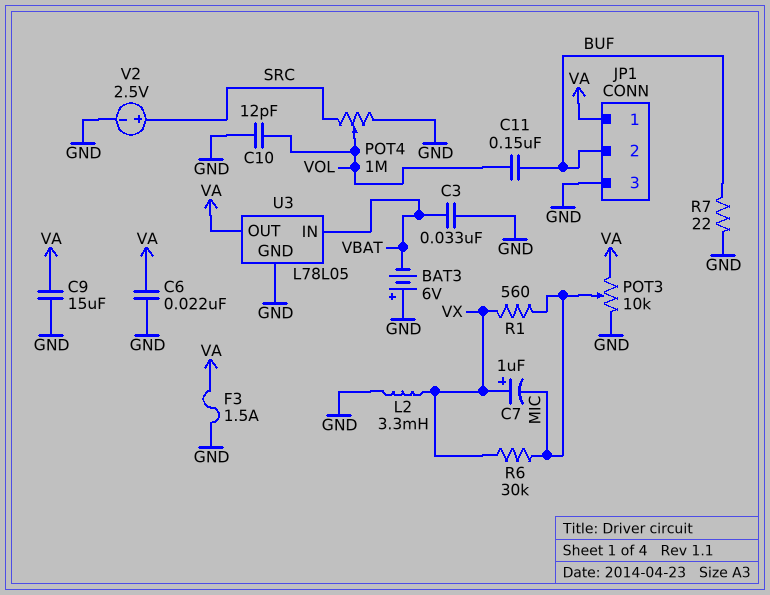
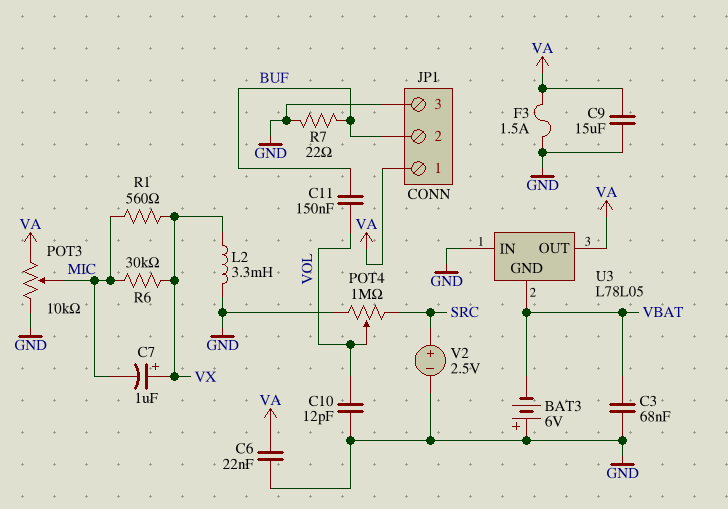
C3: 33nF (GND, VBAT) -> 68nF (GND, VBAT)
U3 pin GND: GND -> VBAT
U3 pin IN: VBAT -> GND

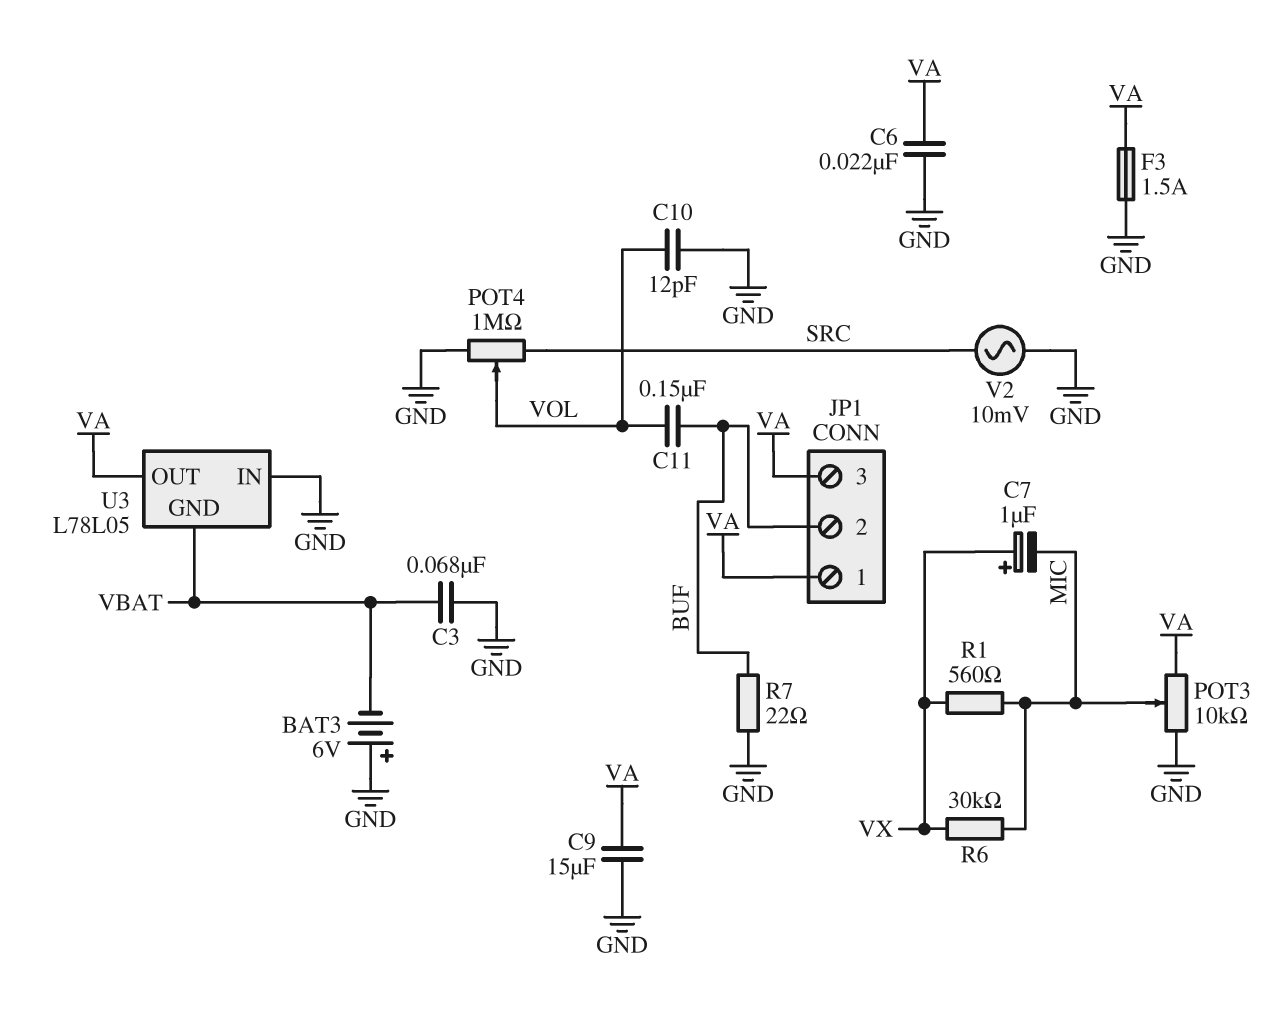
JP1 pin 3: GND -> VA
L2: 3.3mH (GND, VX) -> none
V2: 2.5V (plus SRC, minus GND) -> AC 10mV (GND, SRC)

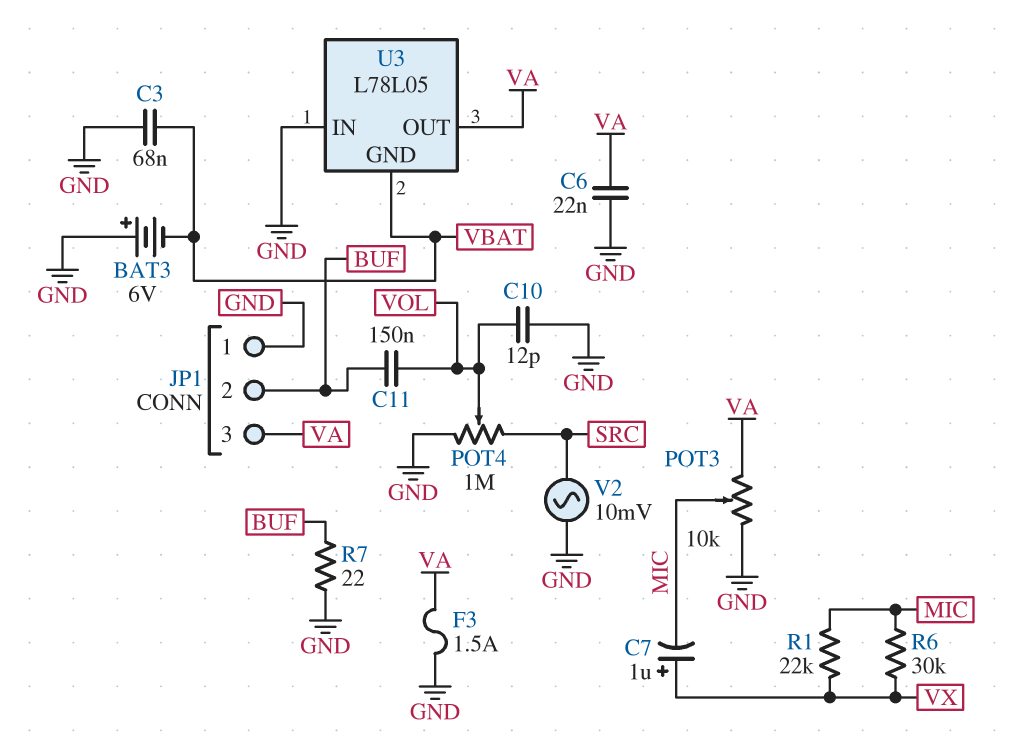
C9: 15uF (GND, VA) -> none
JP1 pin 1: VA -> GND
R1: 560 (MIC, VX) -> 22k (MIC, VX)

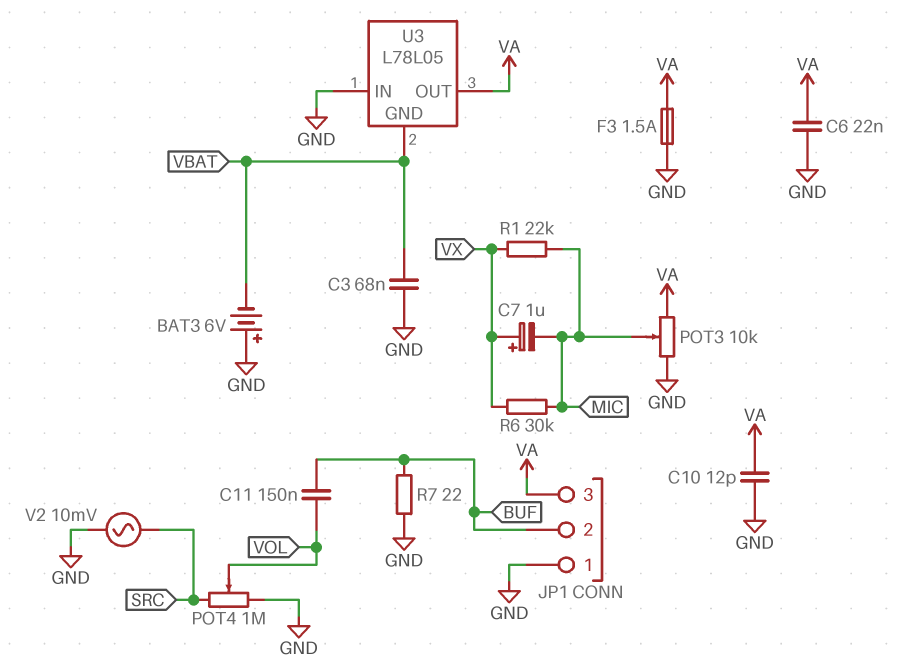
C10: 12pF (GND, VOL) -> 12pF (GND, VA)

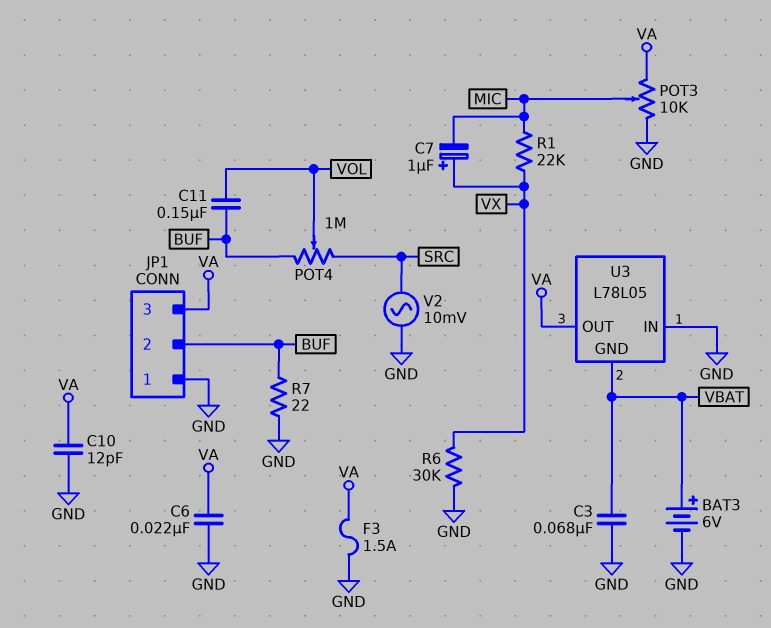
BAT3: 6V (plus GND, minus VBAT) -> 6V (plus VBAT, minus GND)
POT4: 1M (GND, SRC, wiper VOL) -> 1M (BUF, SRC, wiper VOL)
R6: 30k (MIC, VX) -> 30k (GND, VX)

